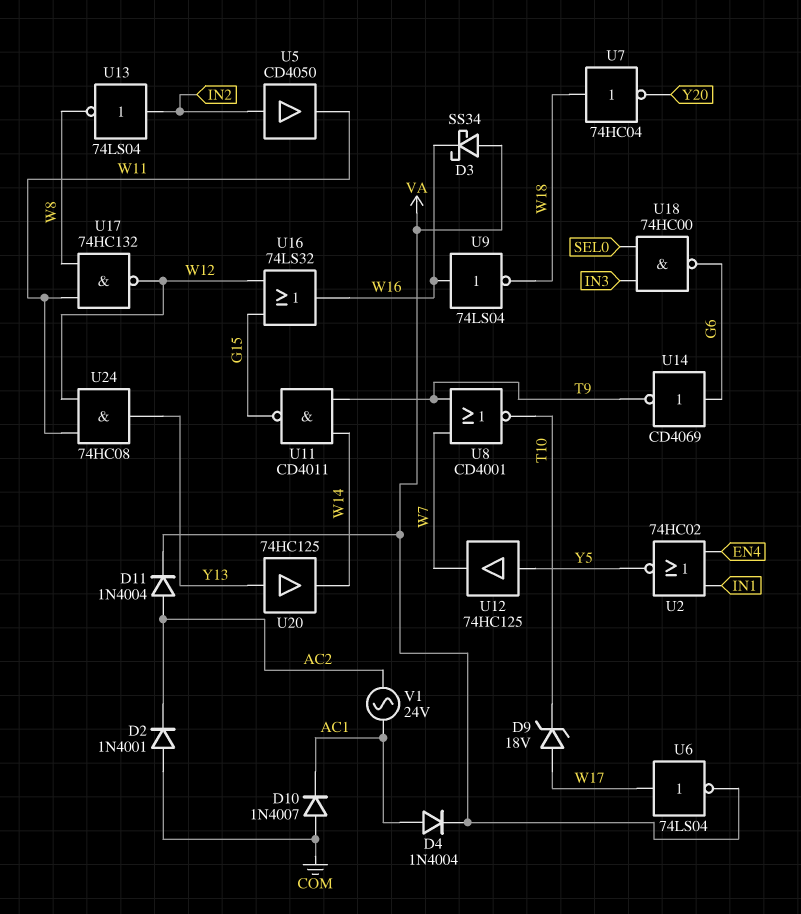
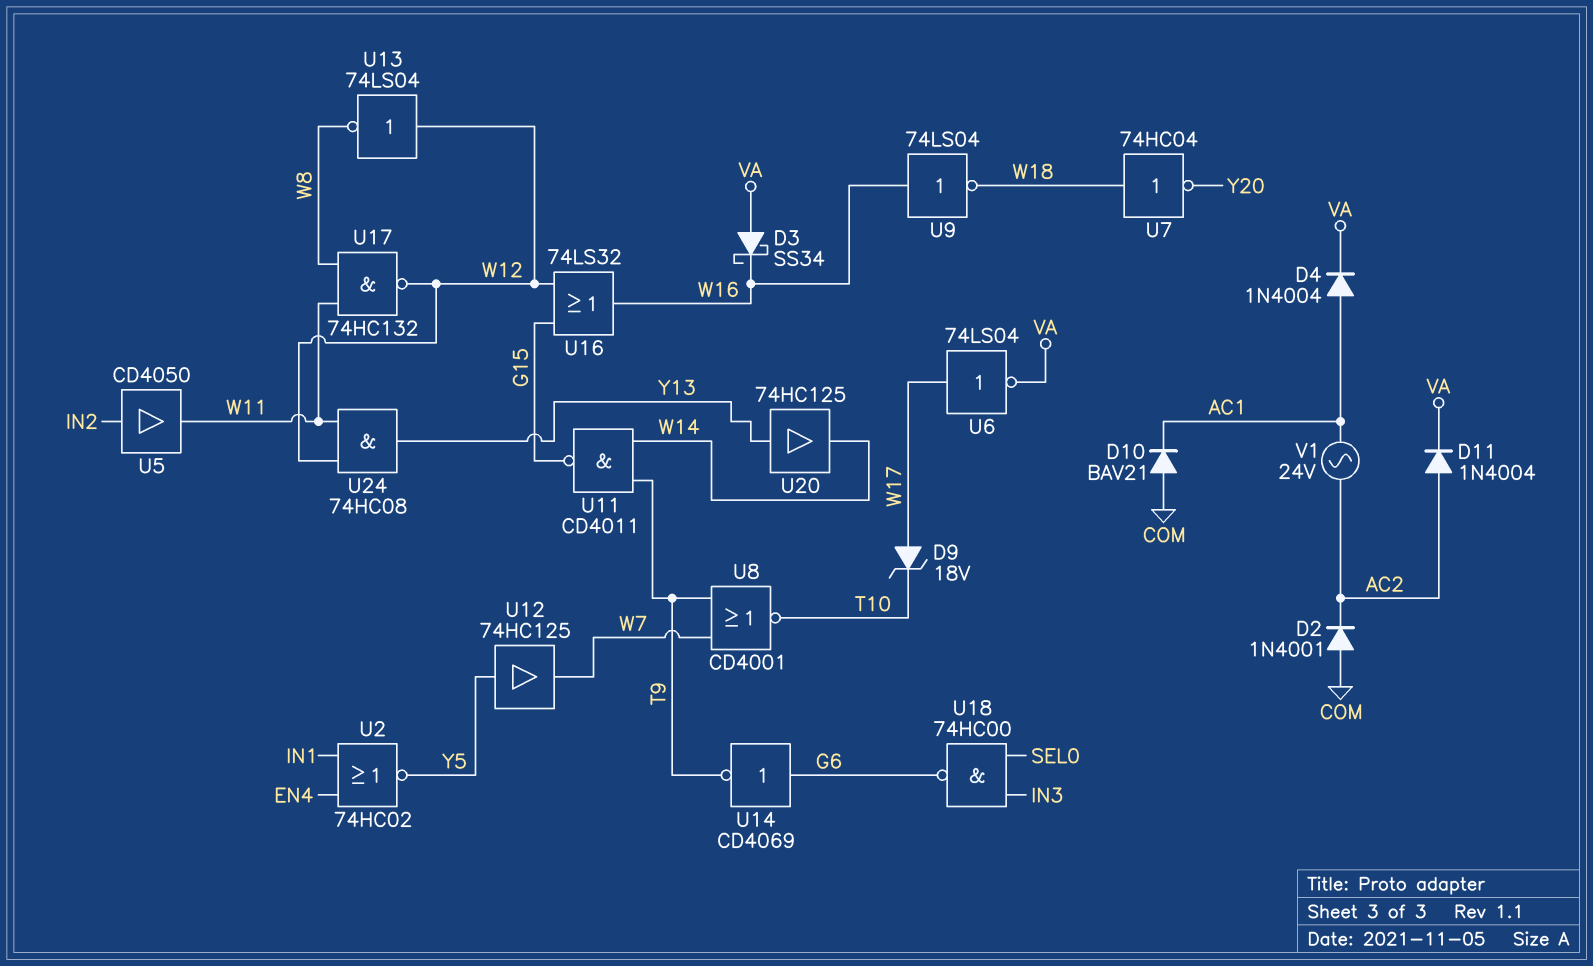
D10: diode 1N4007 (A COM, K AC1) -> diode BAV21 (A COM, K AC1)
U13: NOT 74LS04 (in IN2, out W8) -> NOT 74LS04 (in W12, out W8)

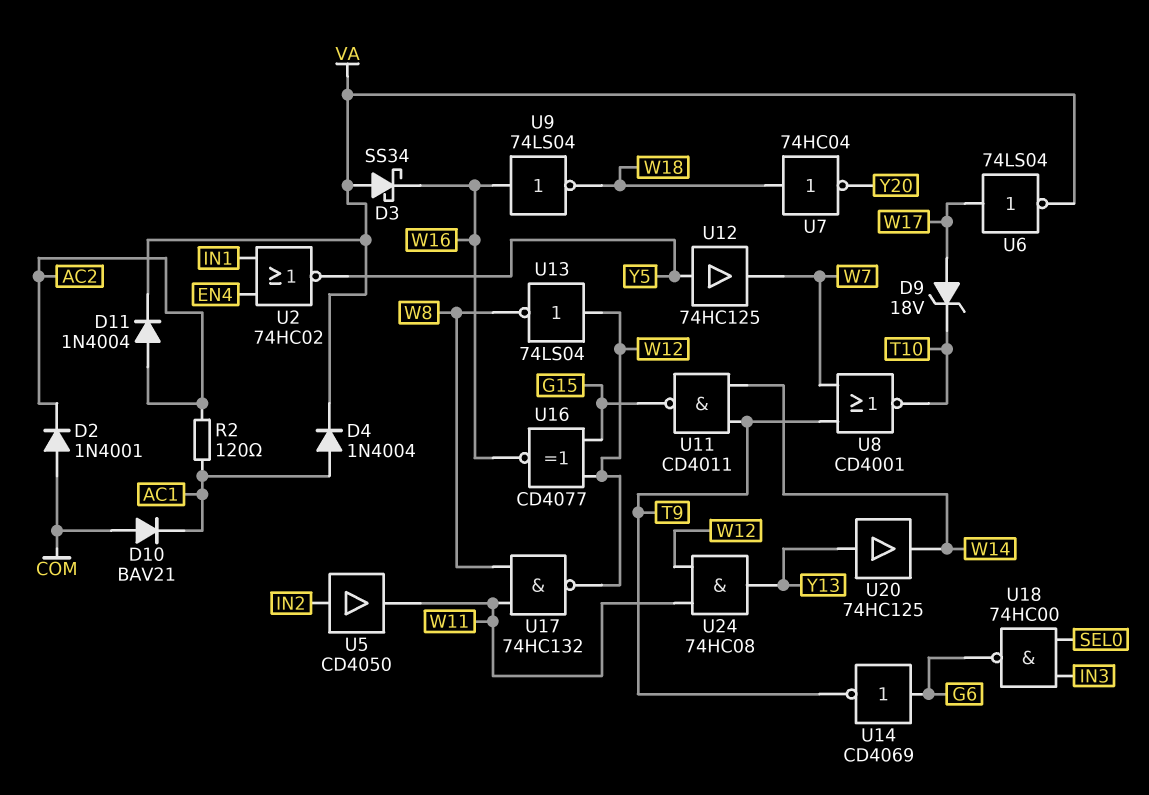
R2: none -> 120 (AC1, AC2)
U16: OR 74LS32 (in G15, in W12, out W16) -> XNOR CD4077 (in G15, in W12, out W16)
V1: AC 24V (AC1, AC2) -> none

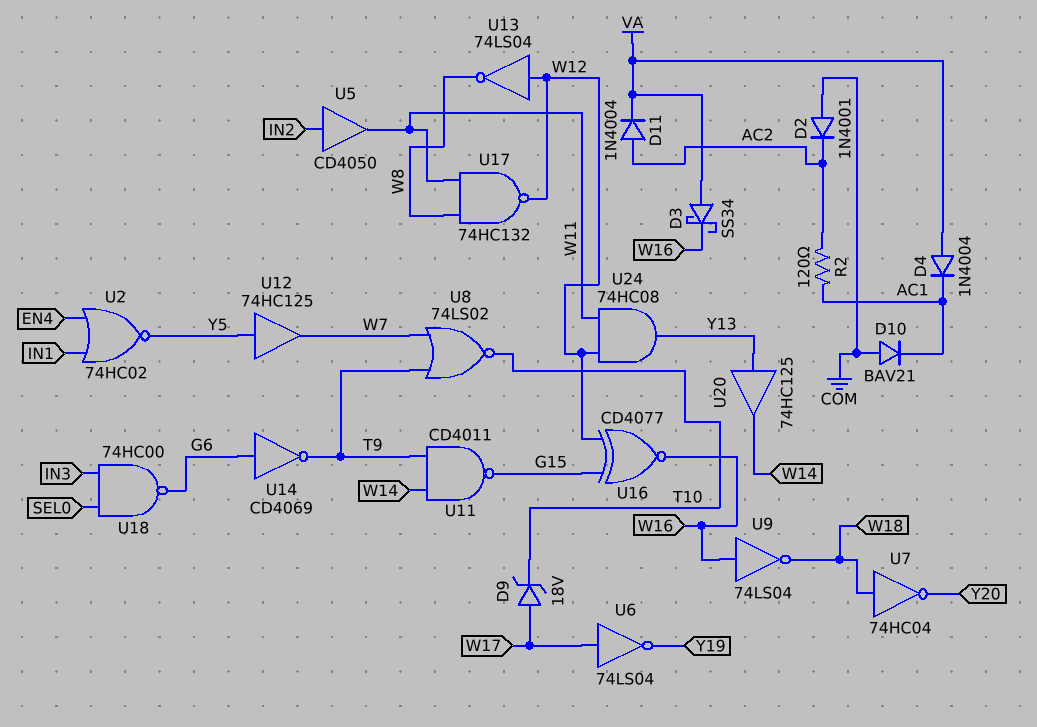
D4: diode 1N4004 (A AC1, K VA) -> diode 1N4004 (A VA, K AC1)
U6: NOT 74LS04 (in W17, out VA) -> NOT 74LS04 (in W17, out Y19)
U8: NOR CD4001 (in T9, in W7, out T10) -> NOR 74LS02 (in T9, in W7, out T10)

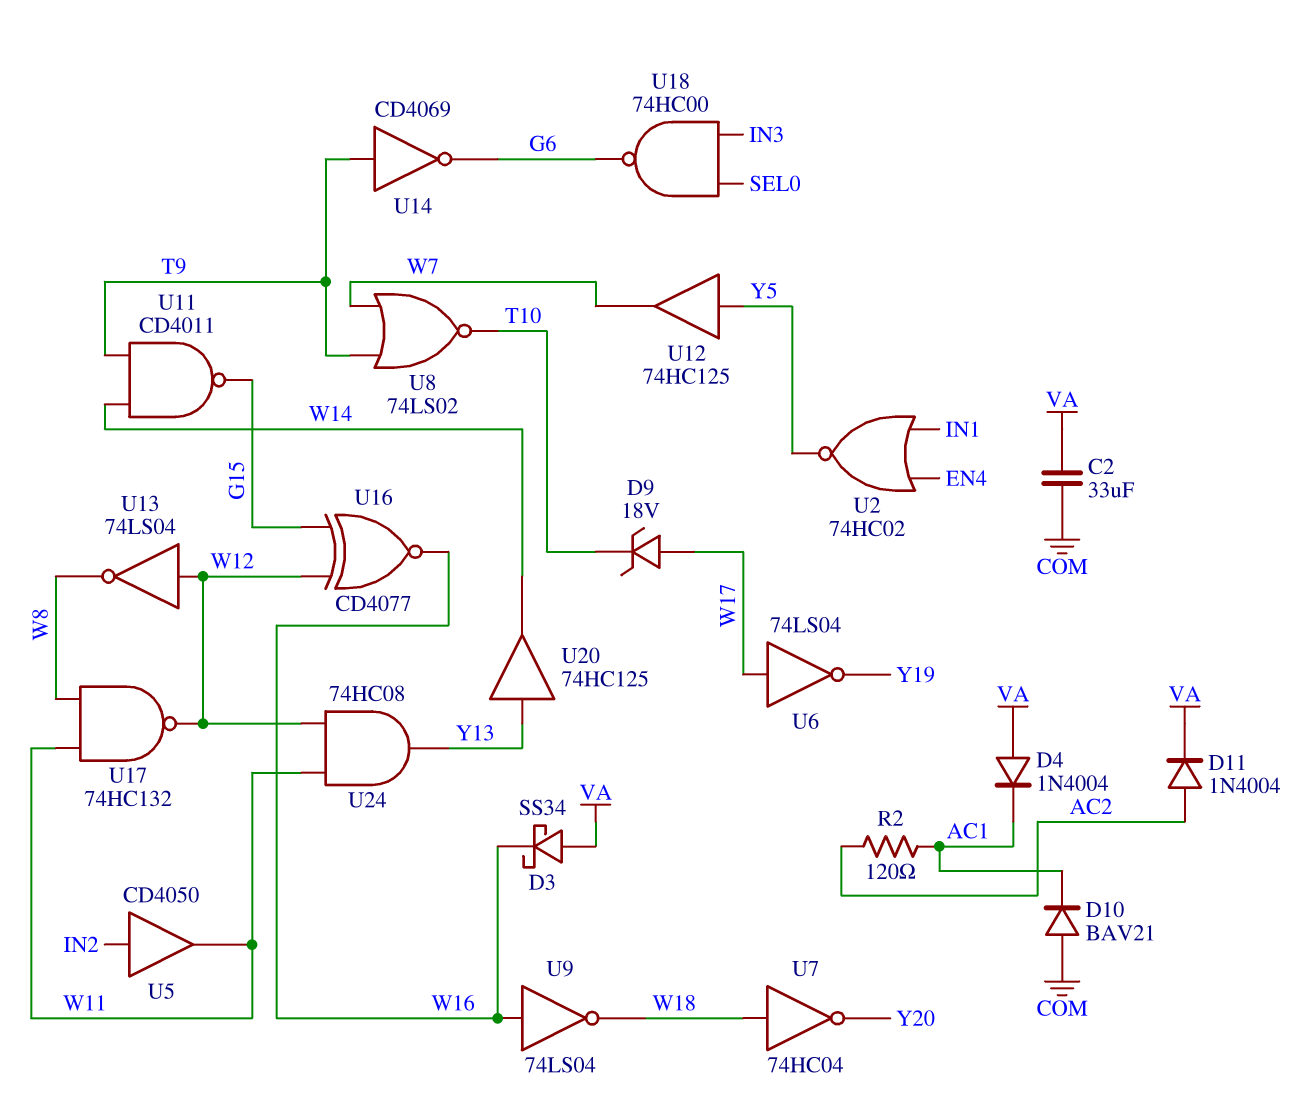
C2: none -> 33uF (COM, VA)
D2: diode 1N4001 (A COM, K AC2) -> none
U14: NOT CD4069 (in G6, out T9) -> NOT CD4069 (in T9, out G6)

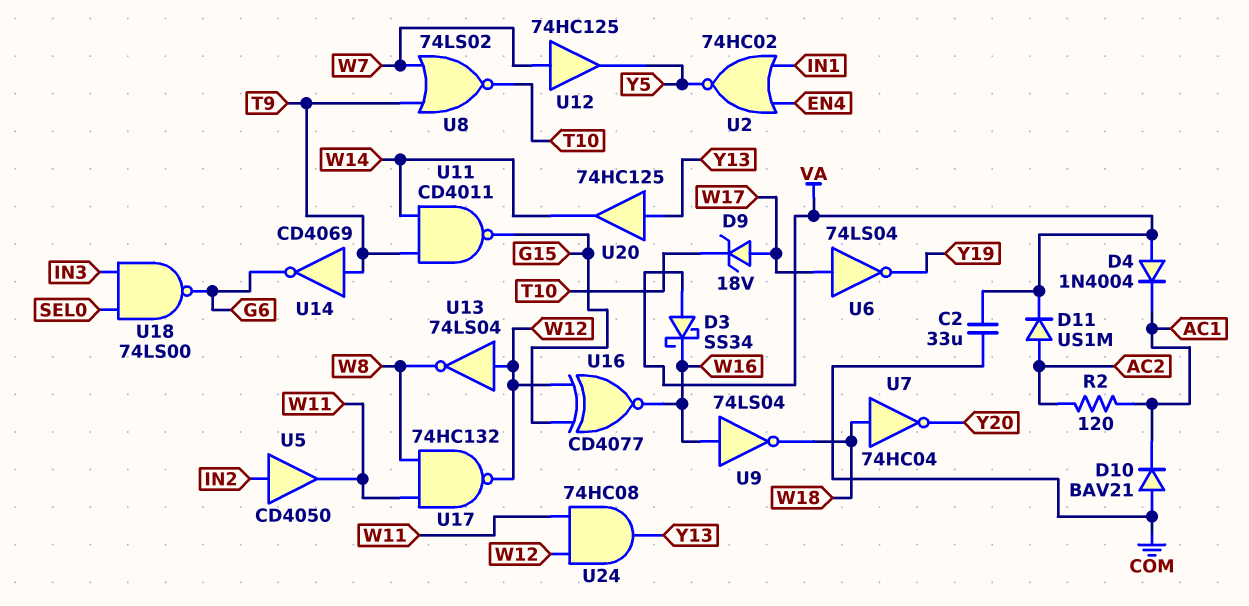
D11: diode 1N4004 (A AC2, K VA) -> diode US1M (A AC2, K VA)
U12: buffer 74HC125 (in Y5, out W7) -> buffer 74HC125 (in W7, out Y5)
U18: NAND 74HC00 (in IN3, in SEL0, out G6) -> NAND 74LS00 (in IN3, in SEL0, out G6)

